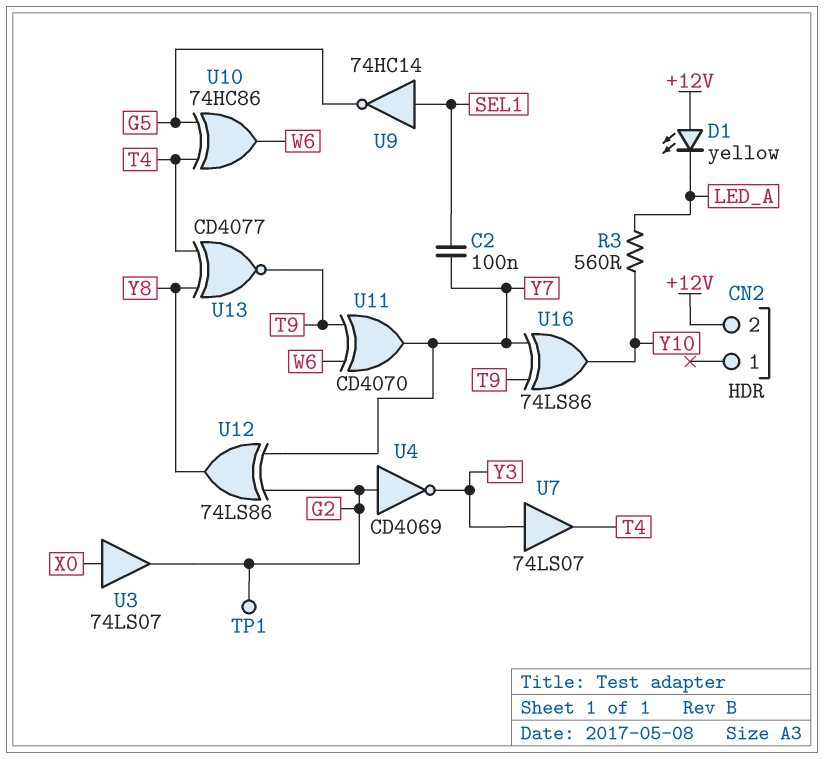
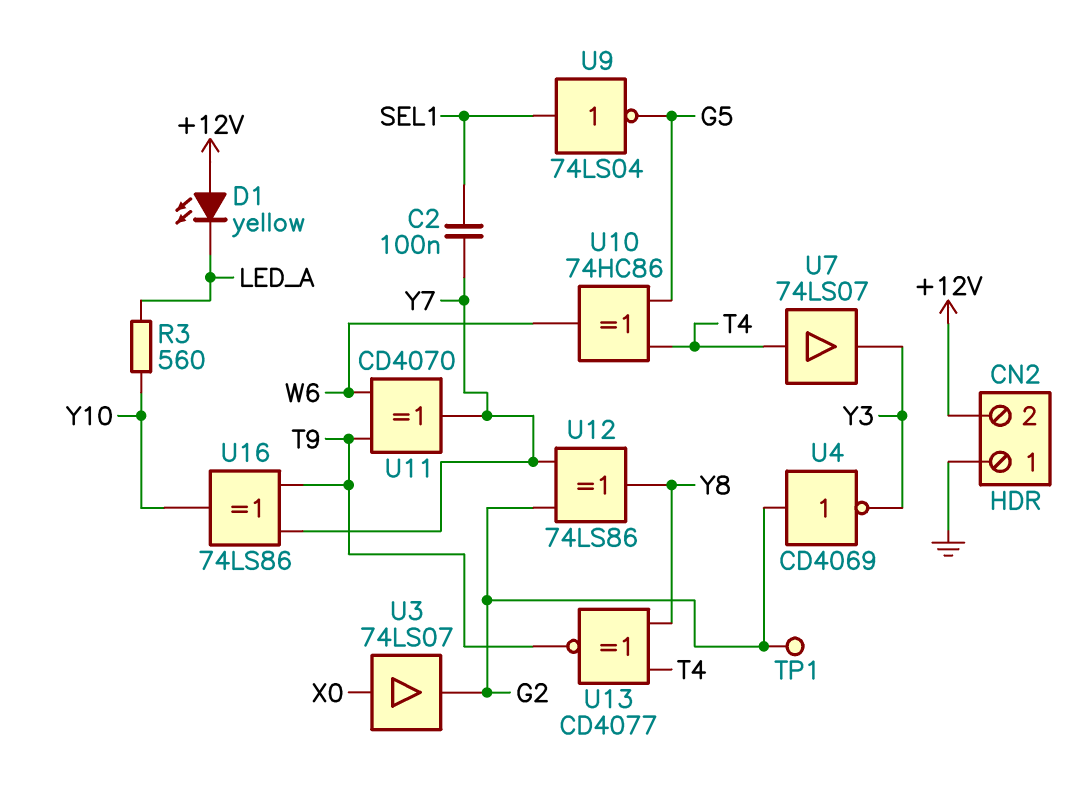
CN2 pin 1: none -> GND
U7: buffer 74LS07 (in Y3, out T4) -> buffer 74LS07 (in T4, out Y3)
U9: NOT 74HC14 (in SEL1, out G5) -> NOT 74LS04 (in SEL1, out G5)

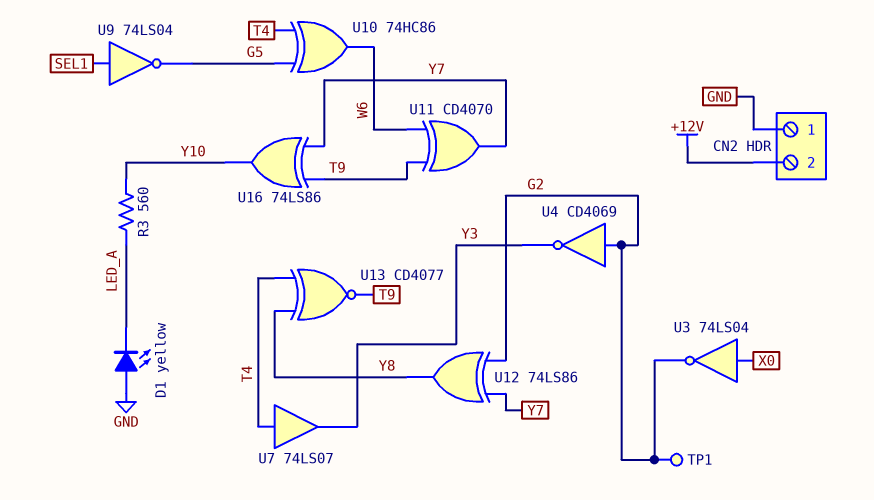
C2: 100nF (SEL1, Y7) -> none
D1: LED yellow (A +12V, K LED_A) -> LED yellow (A GND, K LED_A)
U3: buffer 74LS07 (in X0, out G2) -> NOT 74LS04 (in X0, out G2)

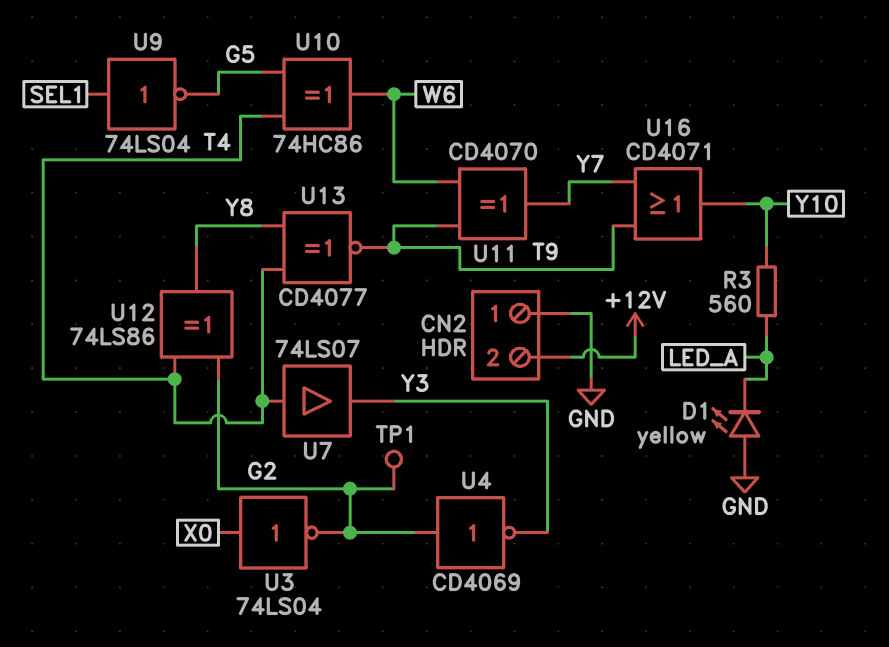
U12: XOR 74LS86 (in G2, in Y7, out Y8) -> XOR 74LS86 (in G2, in T4, out Y8)
U16: XOR 74LS86 (in T9, in Y7, out Y10) -> OR CD4071 (in T9, in Y7, out Y10)

